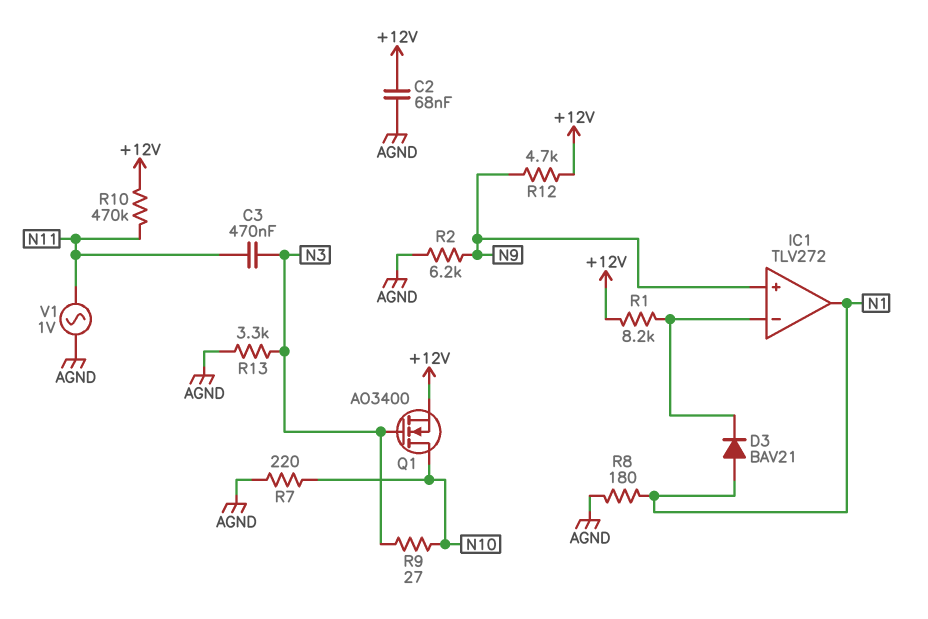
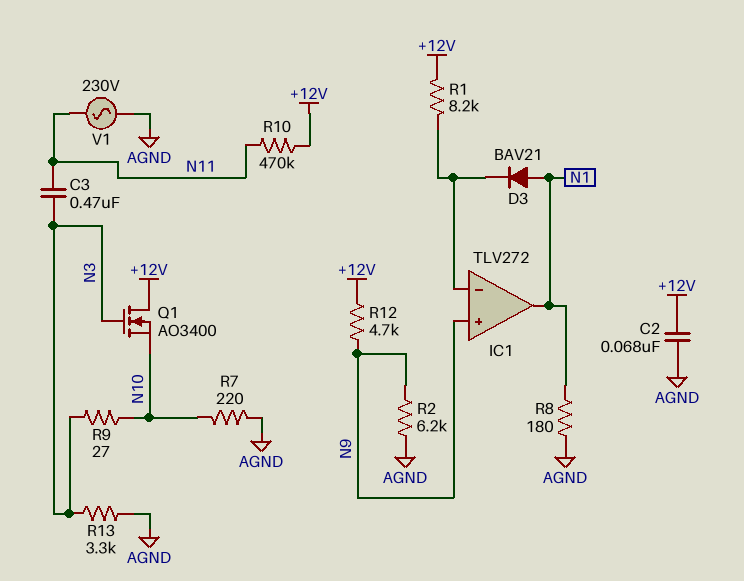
Q1: NMOS AO3400 (G N3, D N10, S +12V) -> NMOS AO3400 (G N3, D +12V, S N10)
V1: AC 1V (AGND, N11) -> AC 230V (AGND, N11)

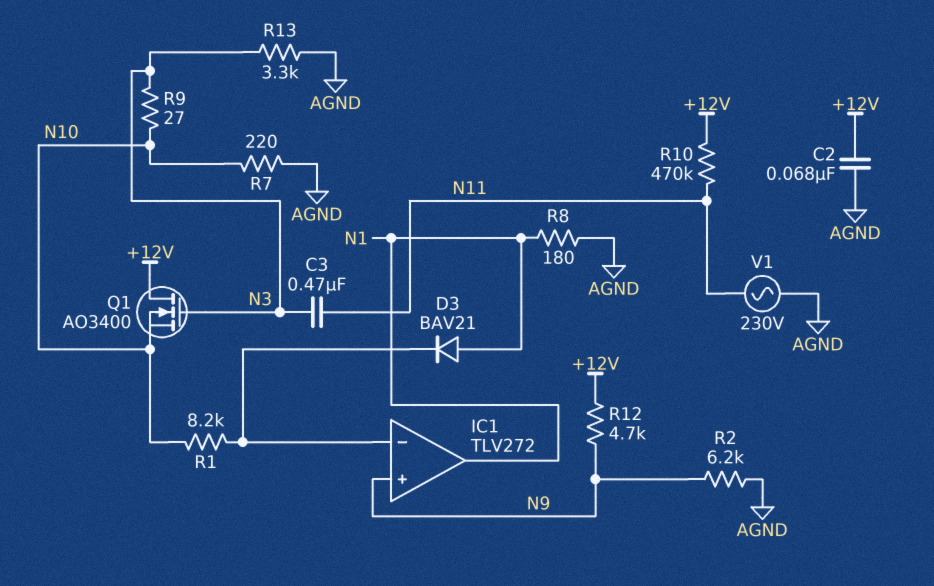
R1: 8.2k (+12V, IC1/in-) -> 8.2k (IC1/in-, N10)

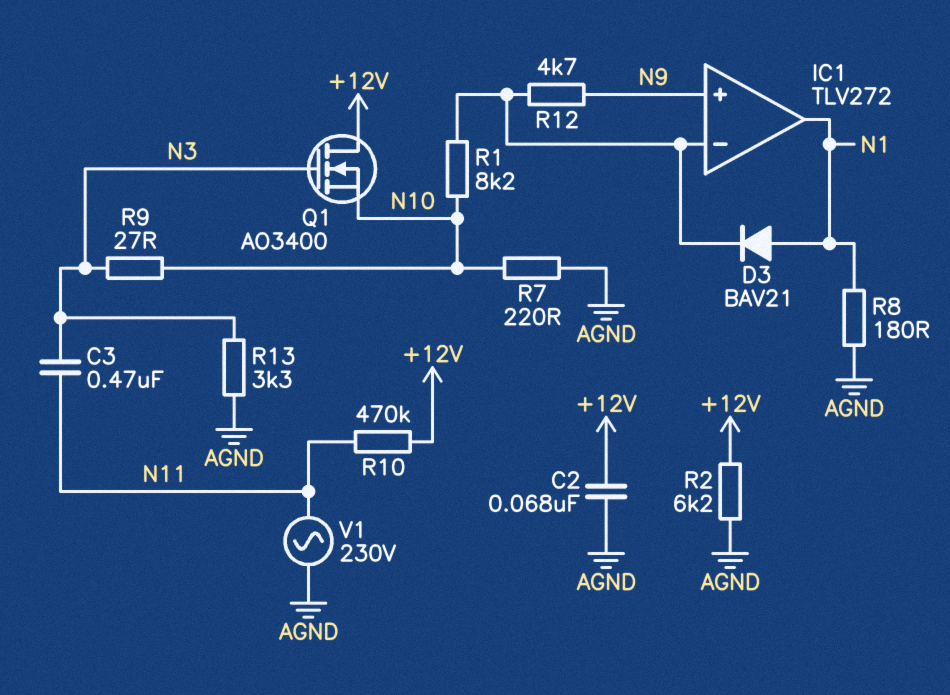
R2: 6.2k (AGND, N9) -> 6.2k (+12V, AGND)
R12: 4.7k (+12V, N9) -> 4.7k (IC1/in-, N9)

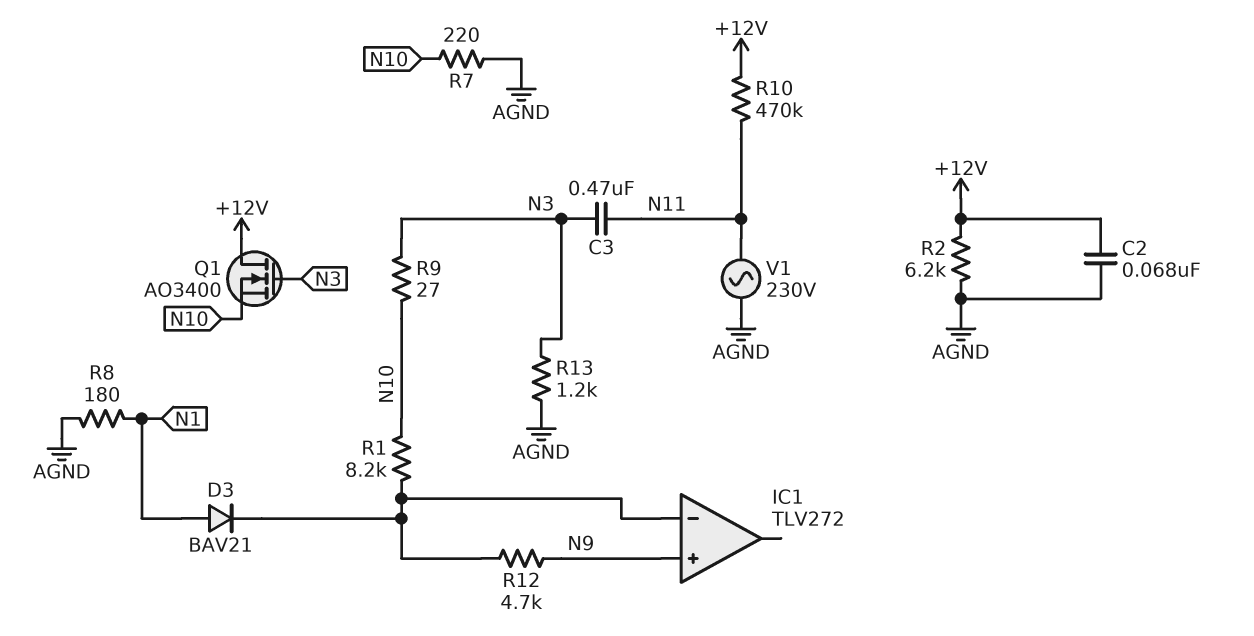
IC1 pin out: N1 -> none
R13: 3.3k (AGND, N3) -> 1.2k (AGND, N3)

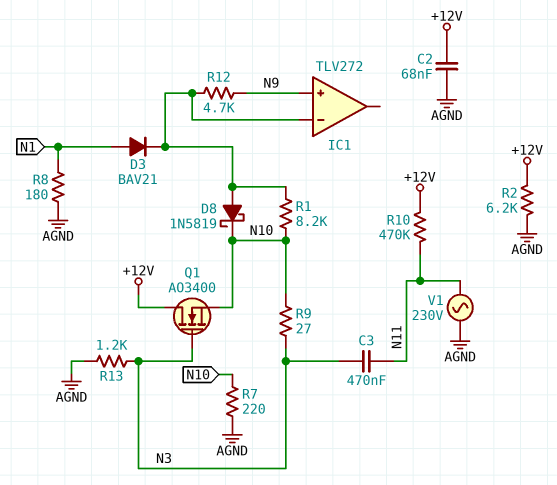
D8: none -> schottky 1N5819 (A IC1/in-, K N10)

